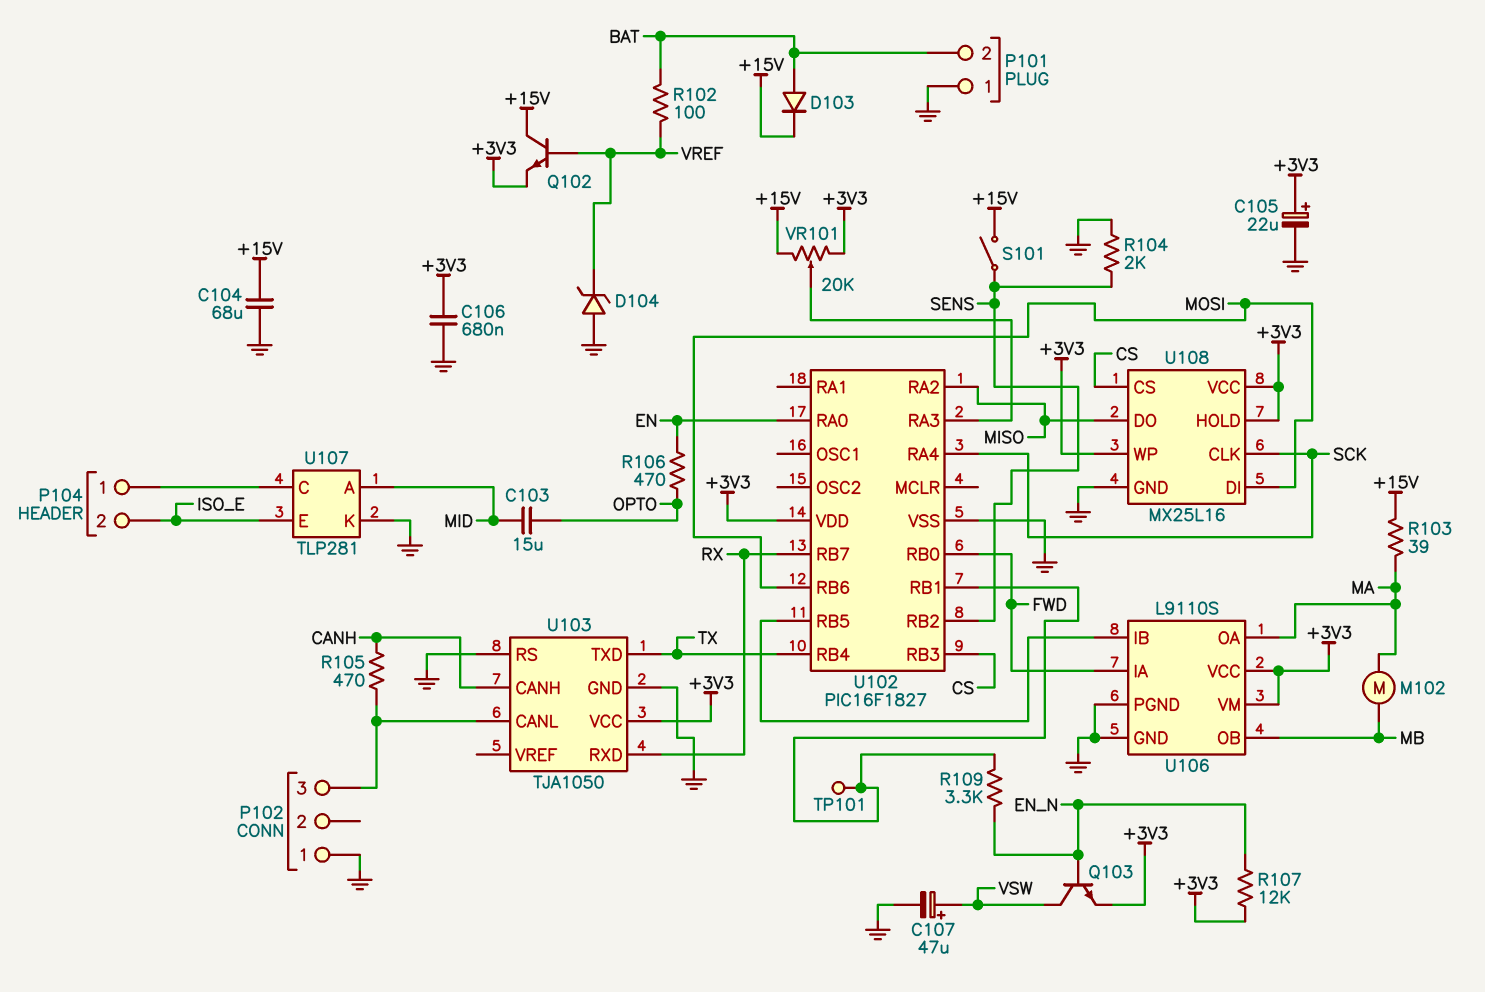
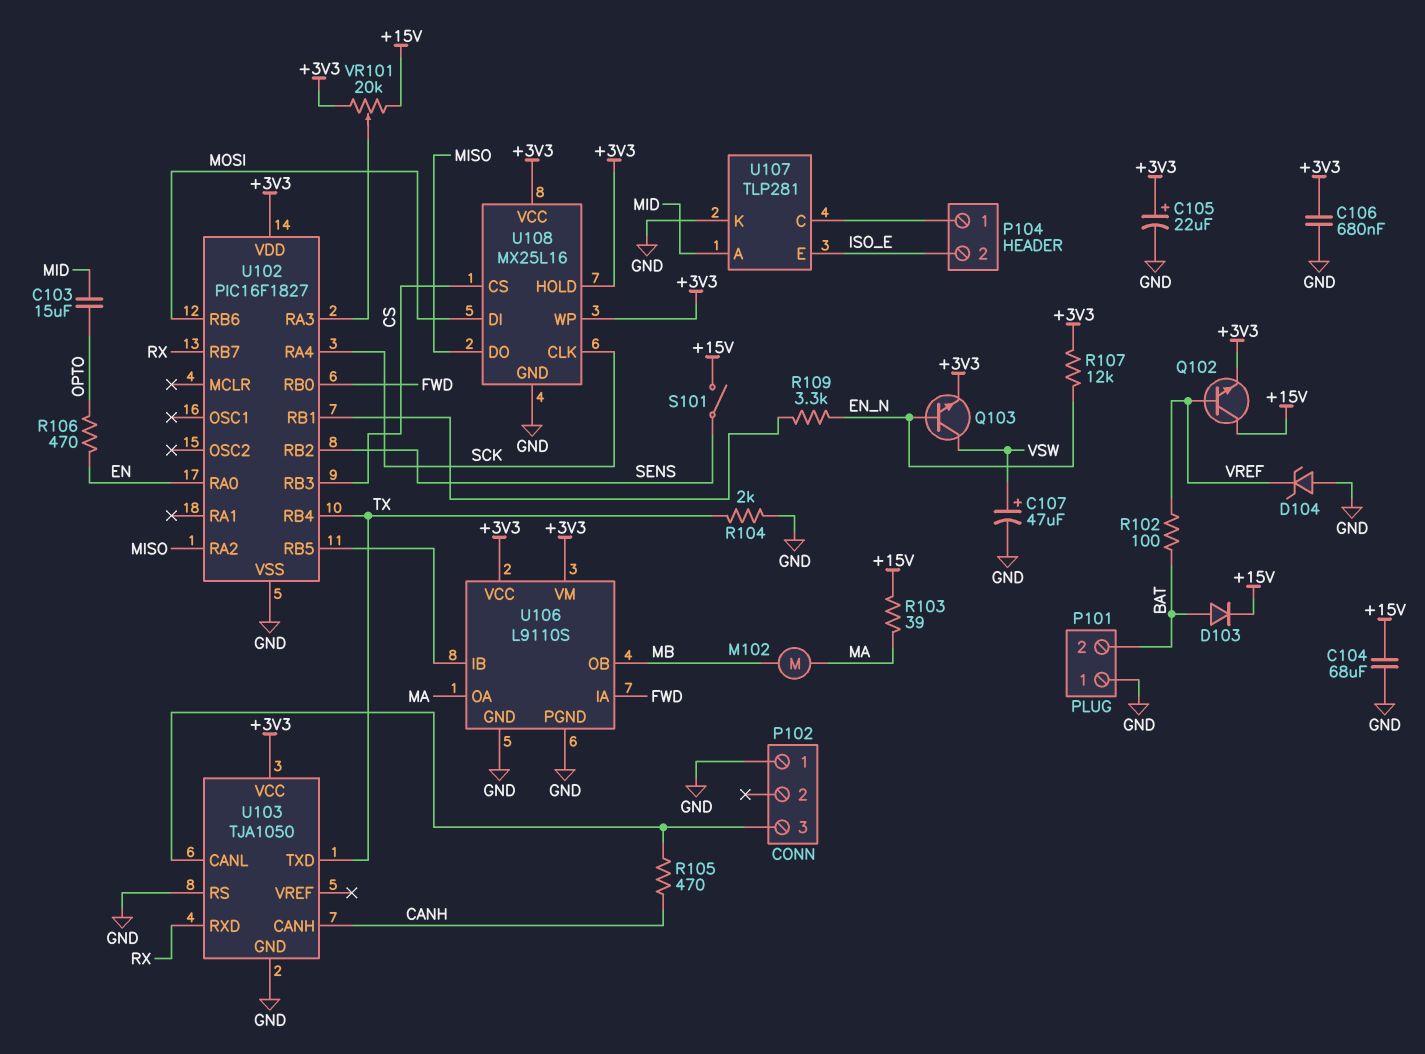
R104: 2k (GND, SENS) -> 2k (GND, TX)
TP101: test point (U102/RB1) -> none

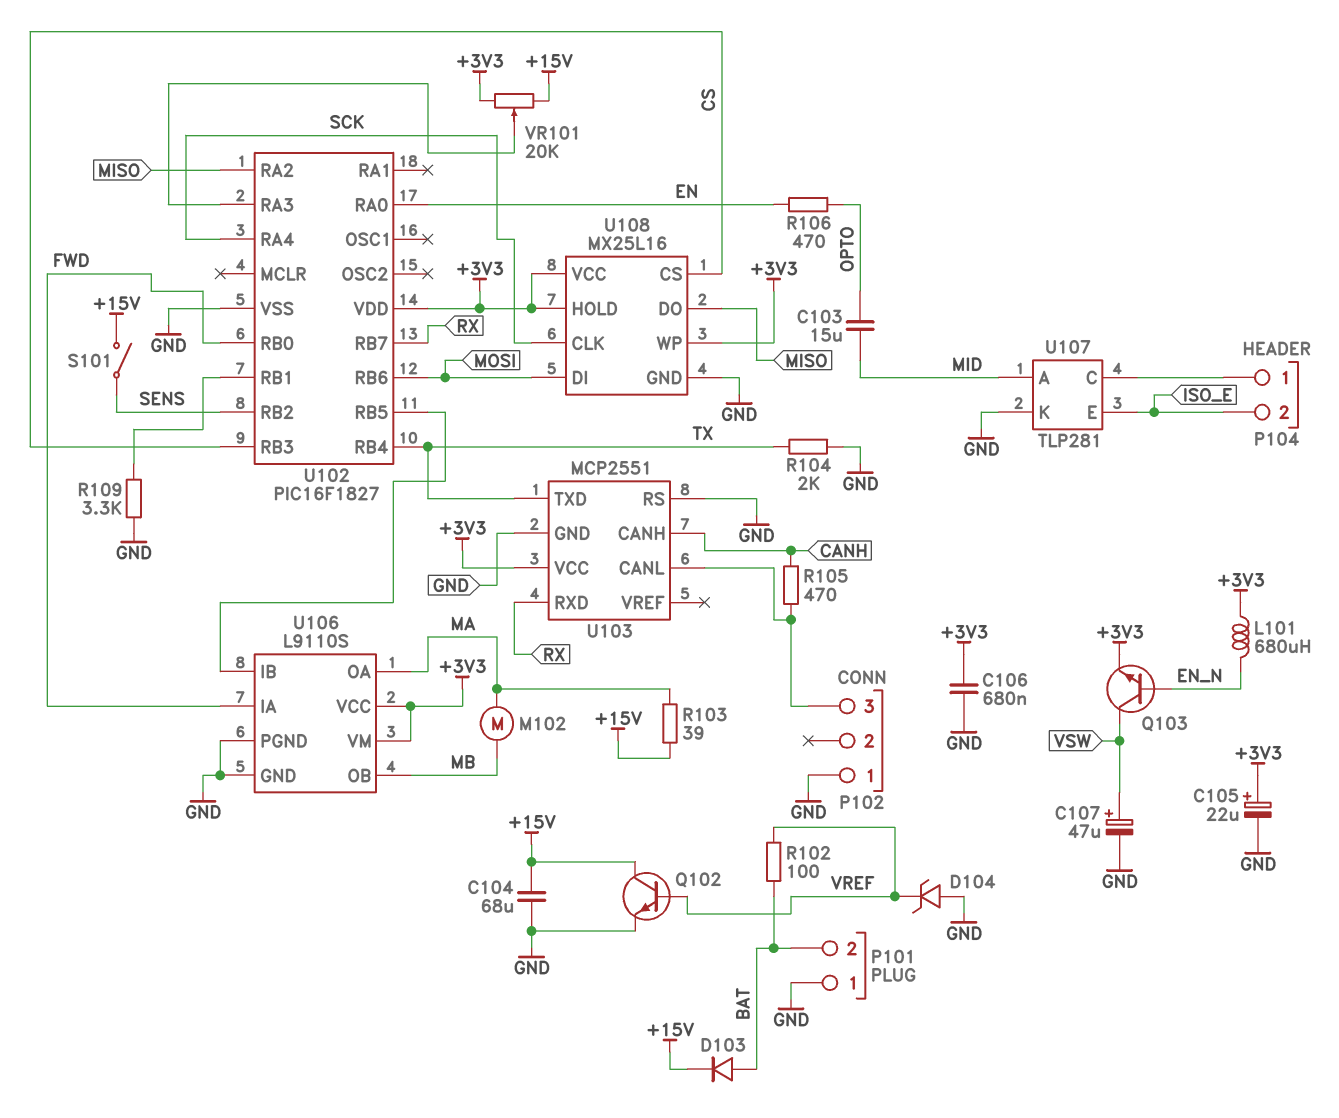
L101: none -> 680uH (+3V3, EN_N)
Q102: NPN (B VREF, C +15V, E +3V3) -> NPN (B VREF, C +15V, E GND)
R107: 12k (+3V3, EN_N) -> none
R109: 3.3k (EN_N, U102/RB1) -> 3.3k (GND, U102/RB1)
U103: TJA1050 -> MCP2551

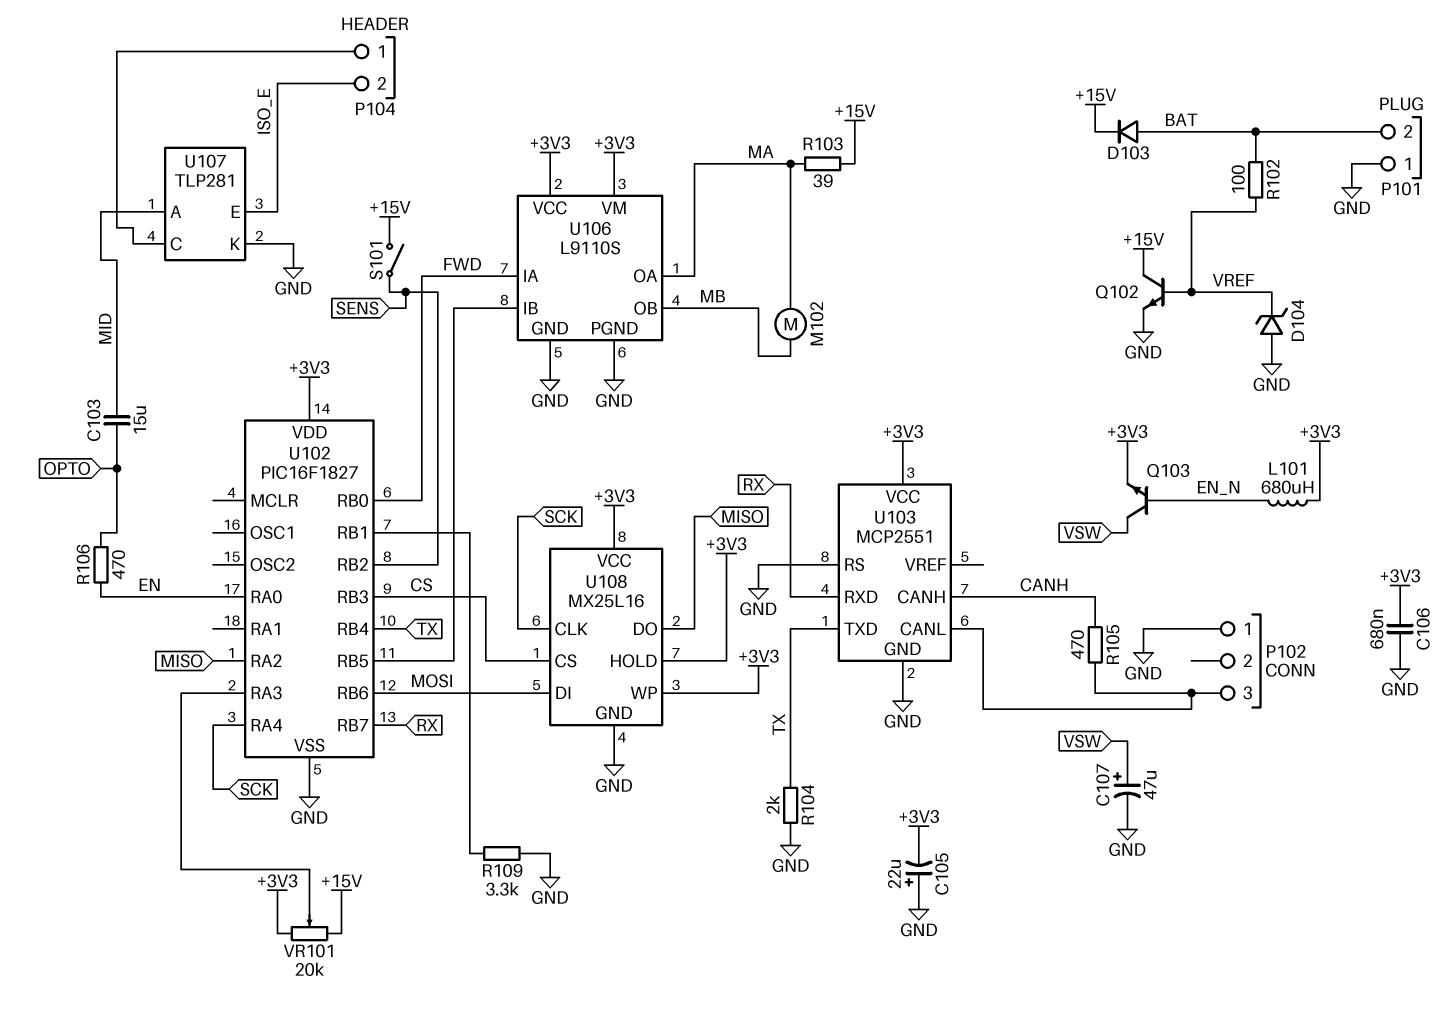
C104: 68uF (+15V, GND) -> none
C105: 22uF (plus +3V3, minus GND) -> 22uF (plus GND, minus +3V3)

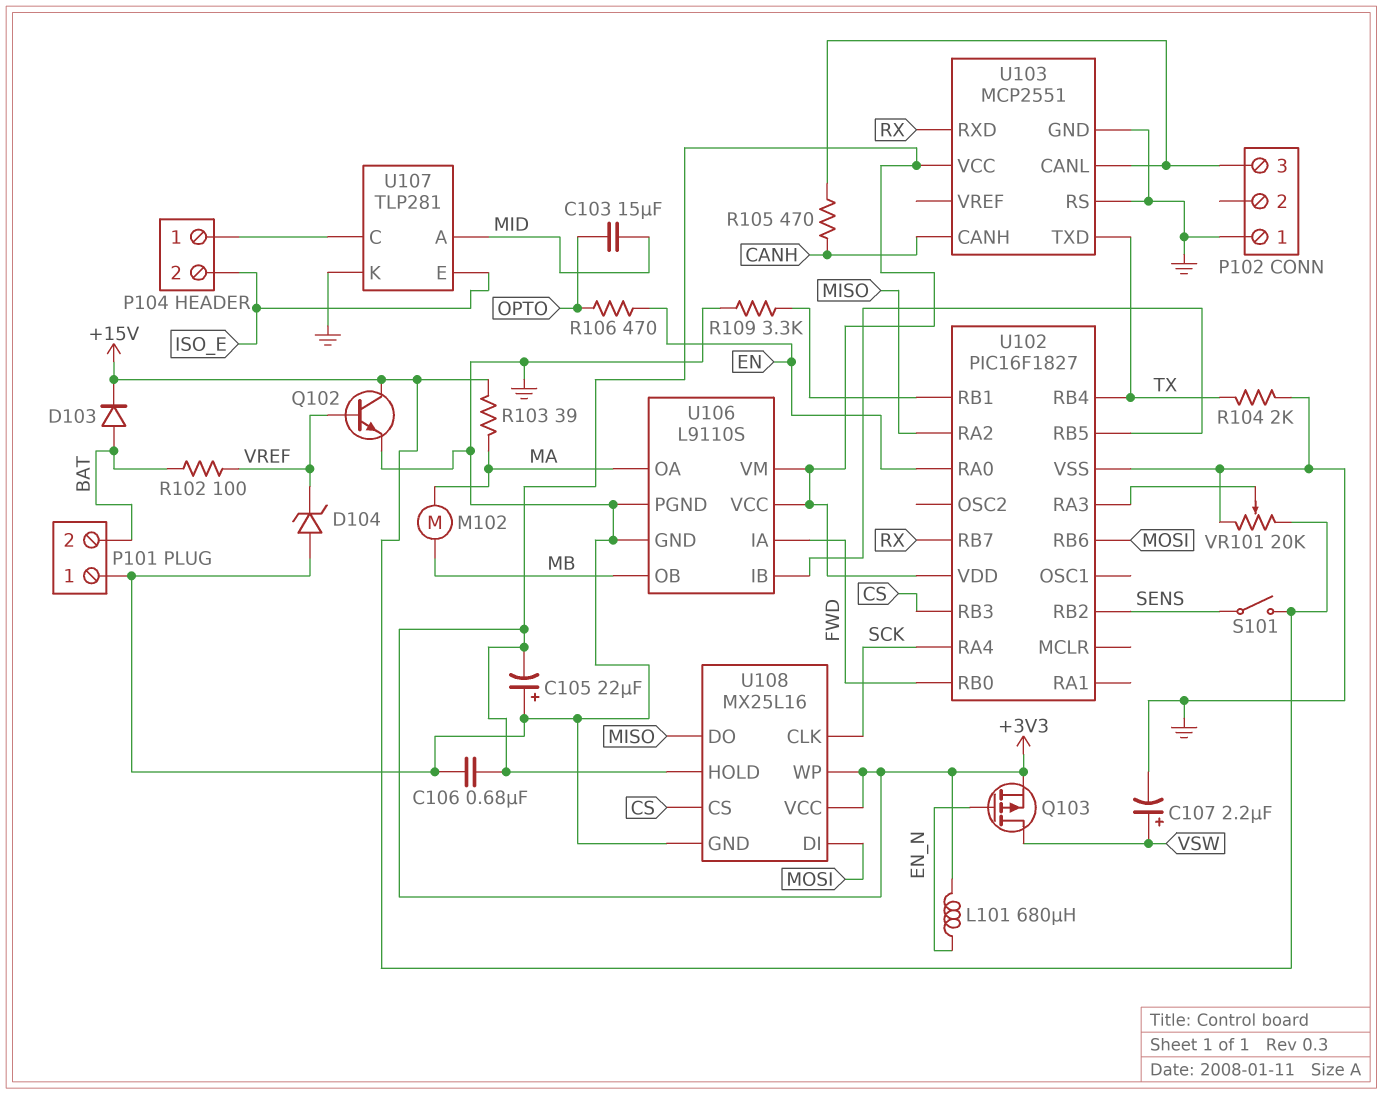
C107: 47uF (plus VSW, minus GND) -> 2.2uF (plus VSW, minus GND)
Q103: NPN (B EN_N, C VSW, E +3V3) -> PMOS (G EN_N, D VSW, S +3V3)
VR101: 20k (+3V3, +15V, wiper U102/RA3) -> 20k (+15V, GND, wiper U102/RA3)

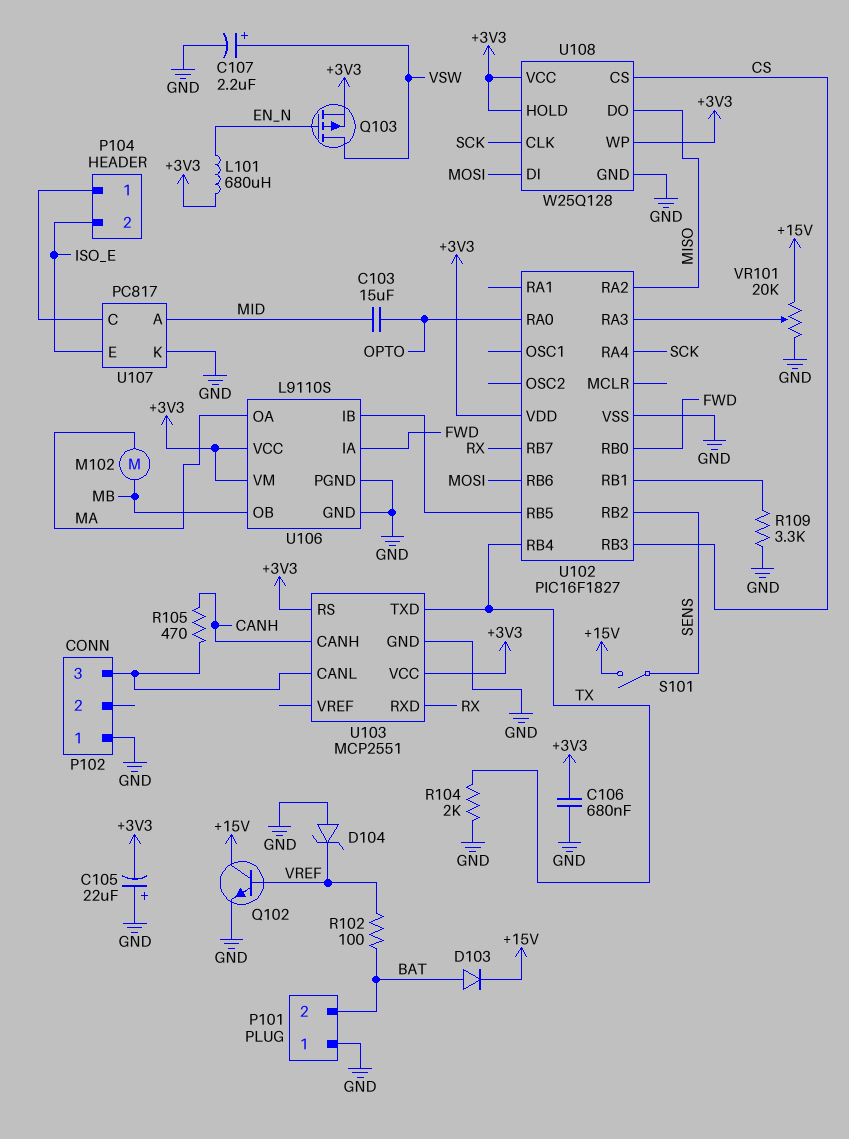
R103: 39 (+15V, MA) -> none
R106: 470 (EN, OPTO) -> none
U102 pin RA0: EN -> OPTO
U103 pin RS: GND -> +3V3
U107: TLP281 -> PC817
U108: MX25L16 -> W25Q128

